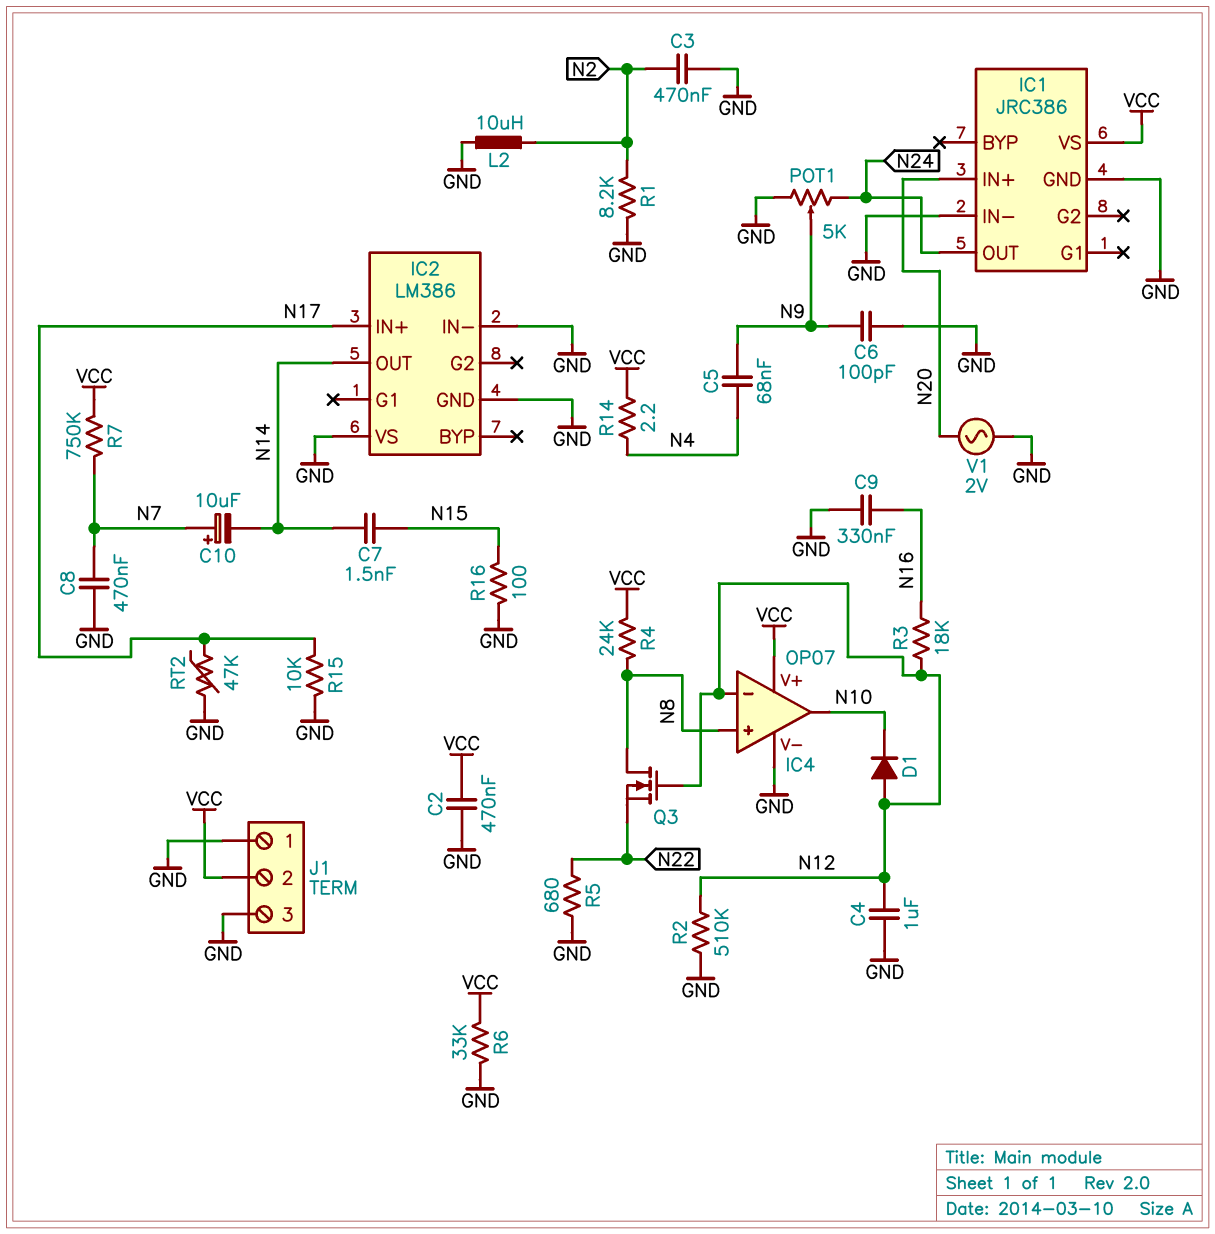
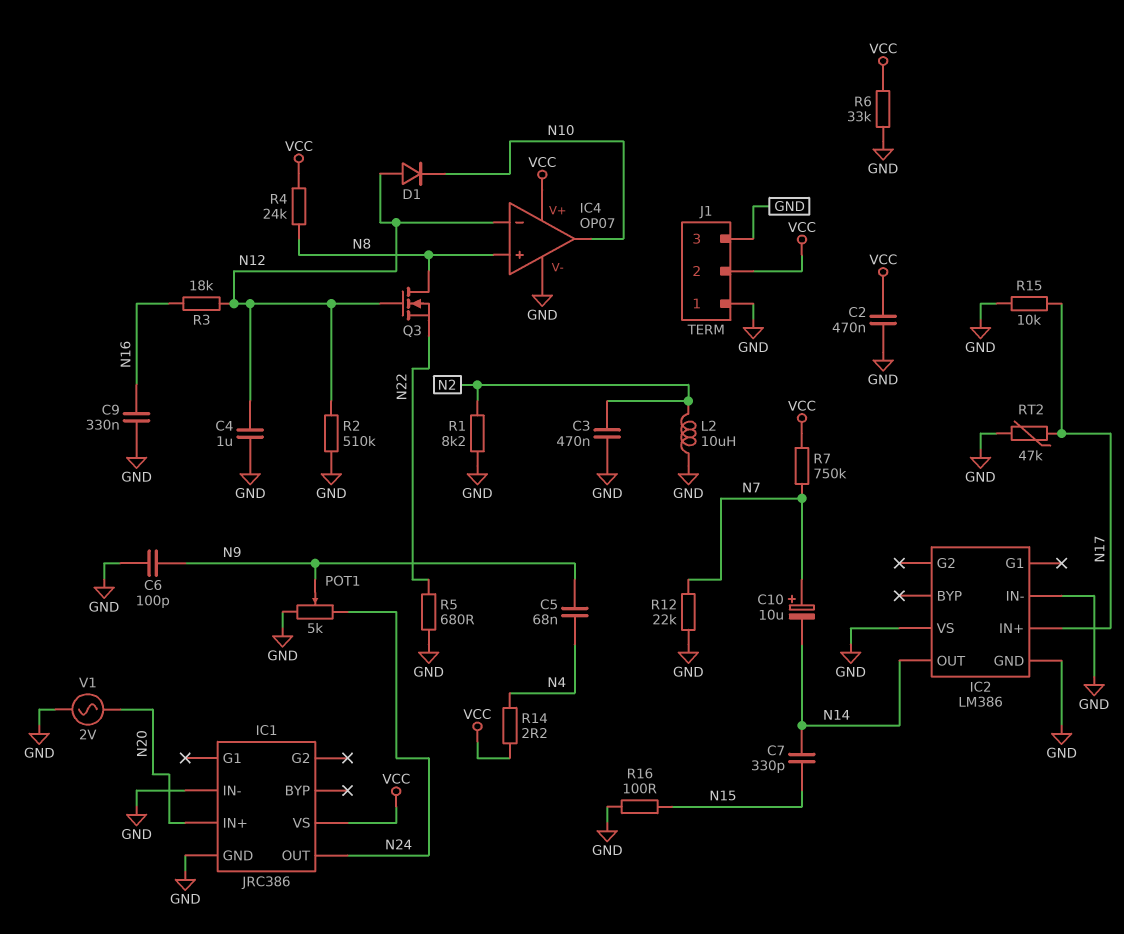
C7: 1.5nF (N14, N15) -> 330pF (N14, N15)
C8: 470nF (GND, N7) -> none
R12: none -> 22k (GND, N7)

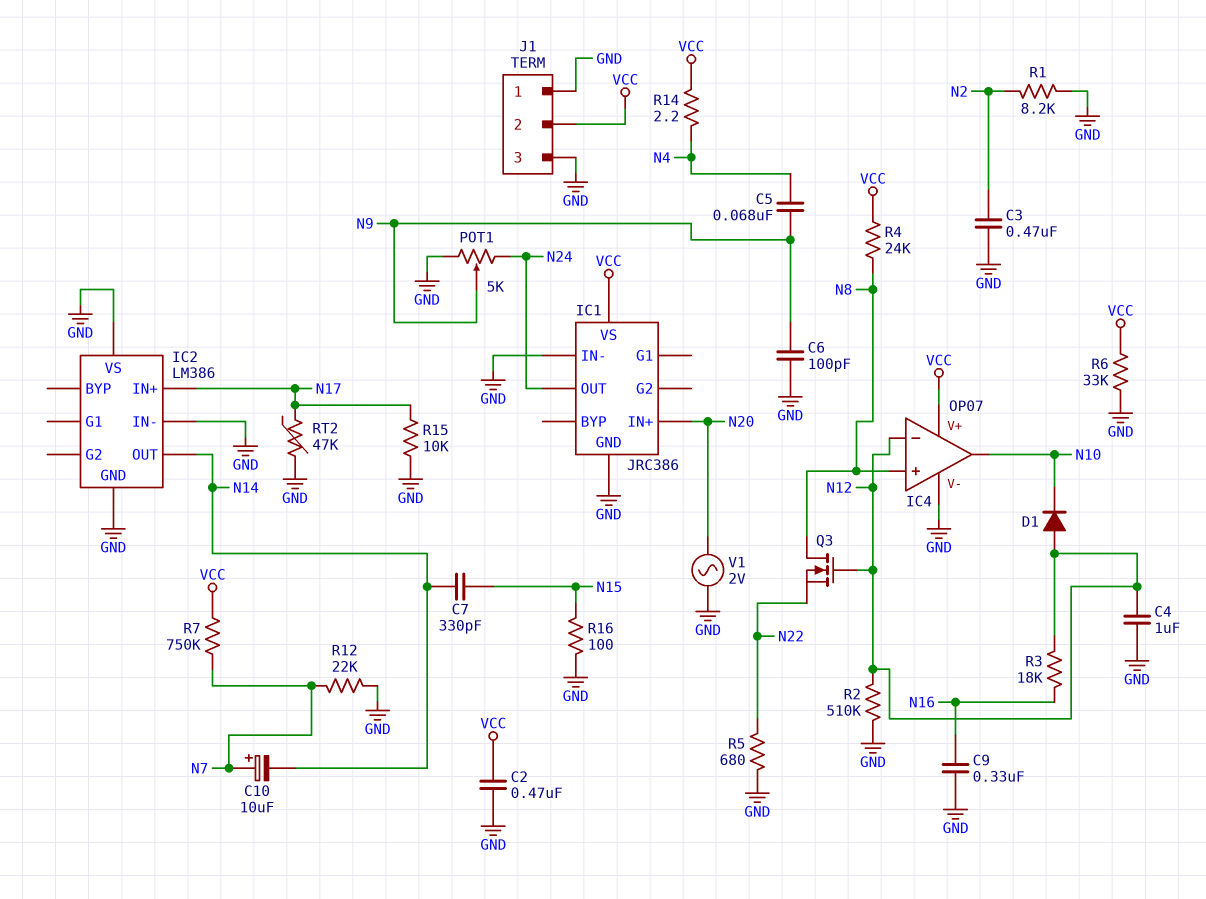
L2: 10uH (GND, N2) -> none

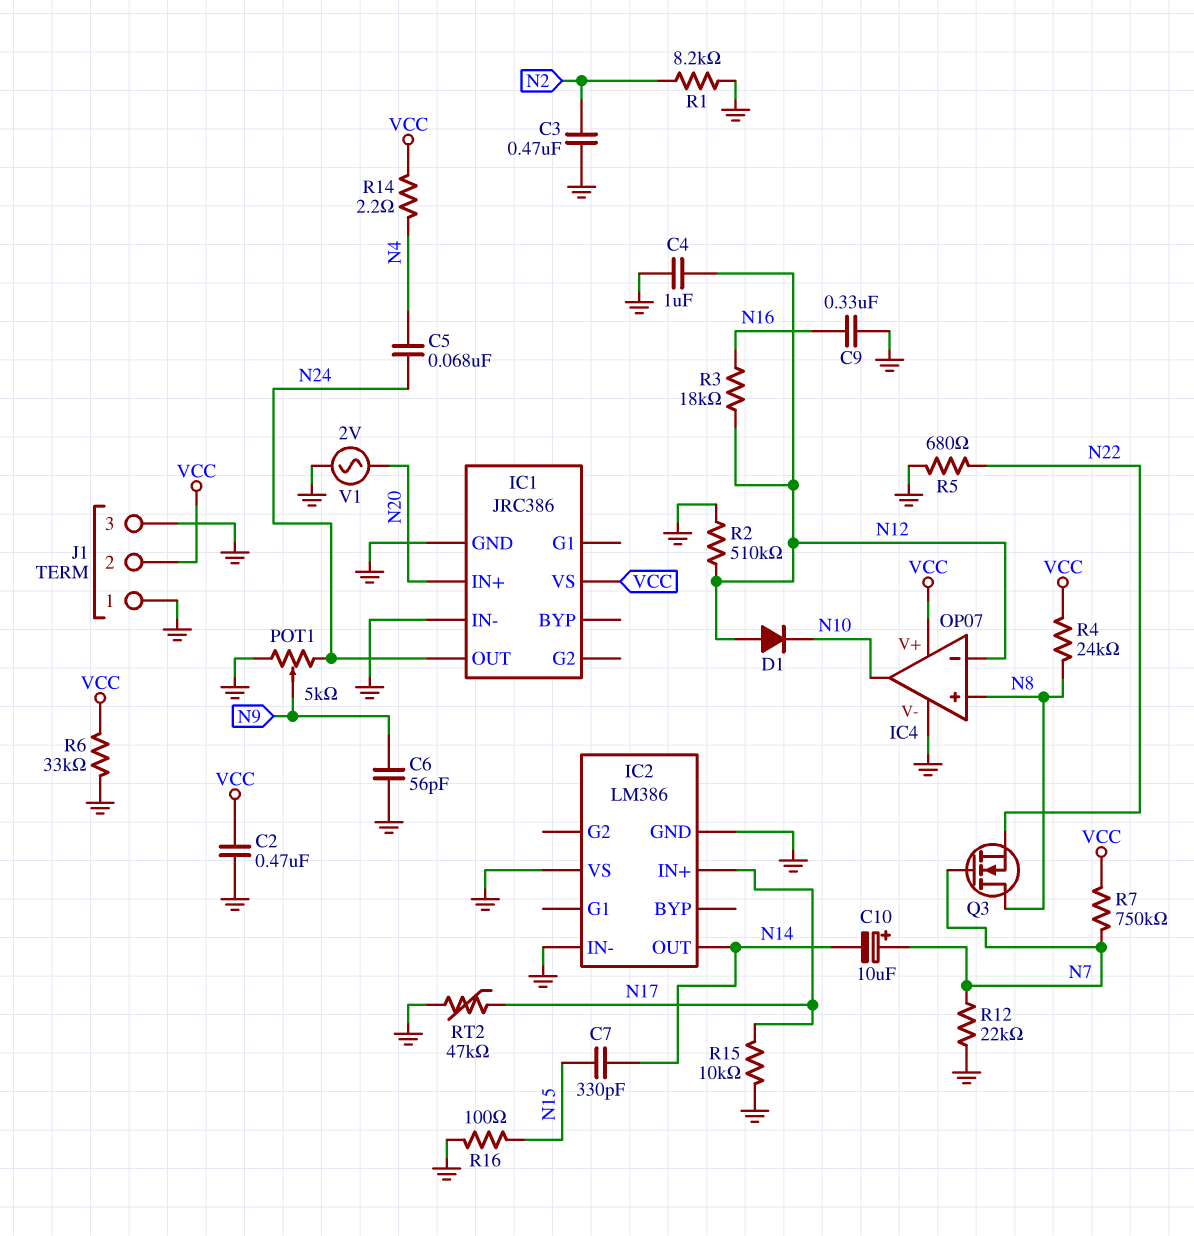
C5: 68nF (N4, N9) -> 68nF (N4, N24)
C6: 100pF (GND, N9) -> 56pF (GND, N9)
Q3: NMOS (G N12, D N8, S N22) -> NMOS (G N7, D N8, S N22)

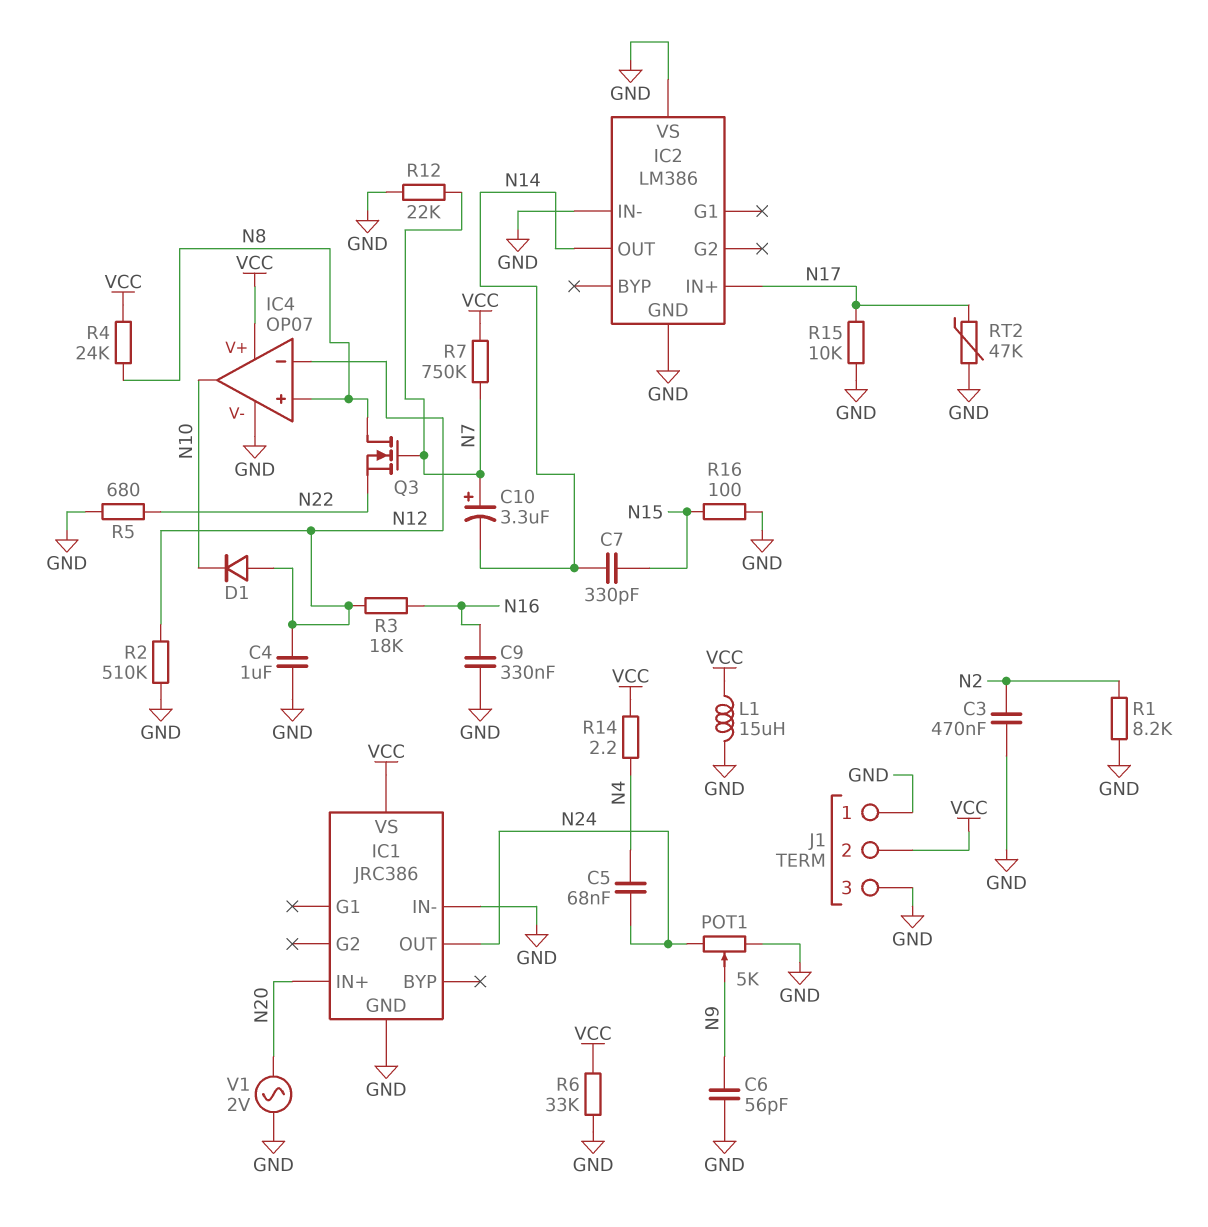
C2: 470nF (GND, VCC) -> none
C10: 10uF (plus N7, minus N14) -> 3.3uF (plus N7, minus N14)
L1: none -> 15uH (GND, VCC)

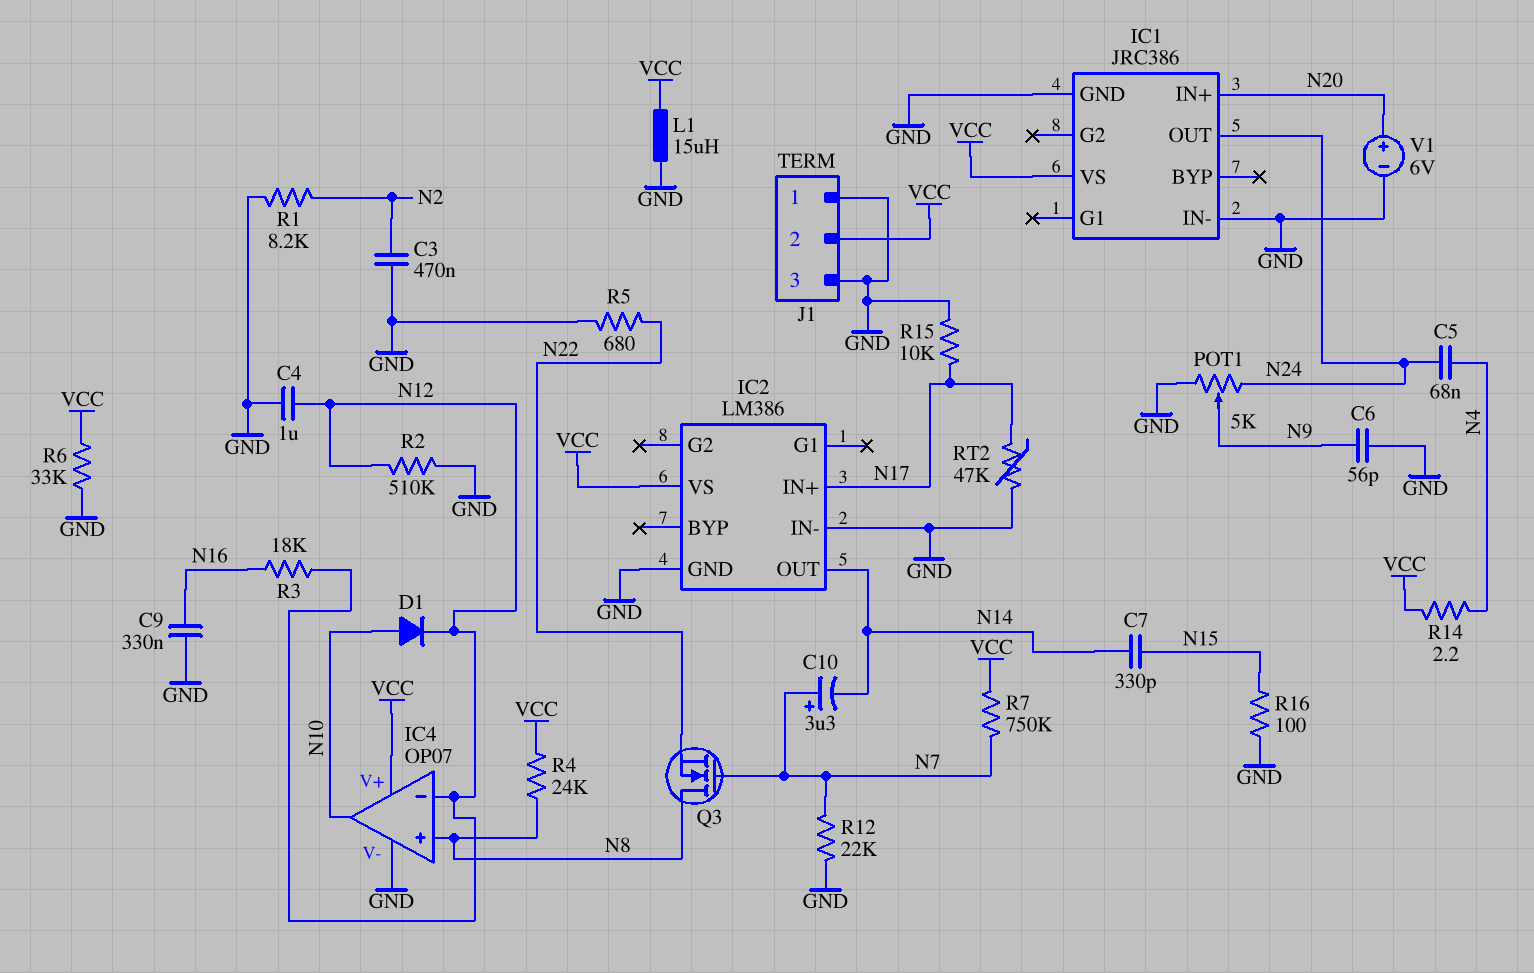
D1: diode (A N12, K N10) -> diode (A N10, K N12)
IC2 pin VS: GND -> VCC
V1: AC 2V (GND, N20) -> 6V (plus N20, minus GND)

